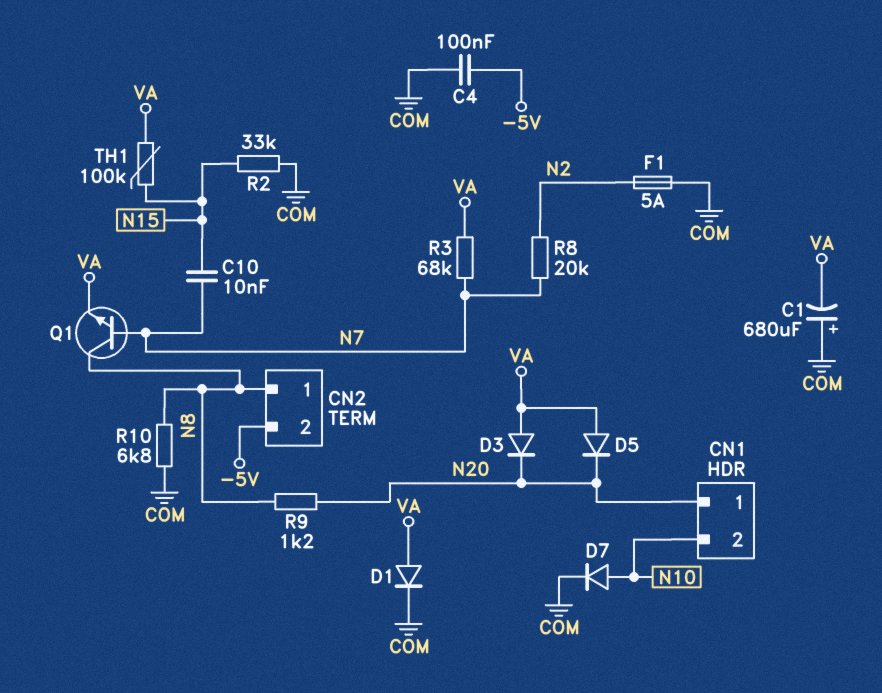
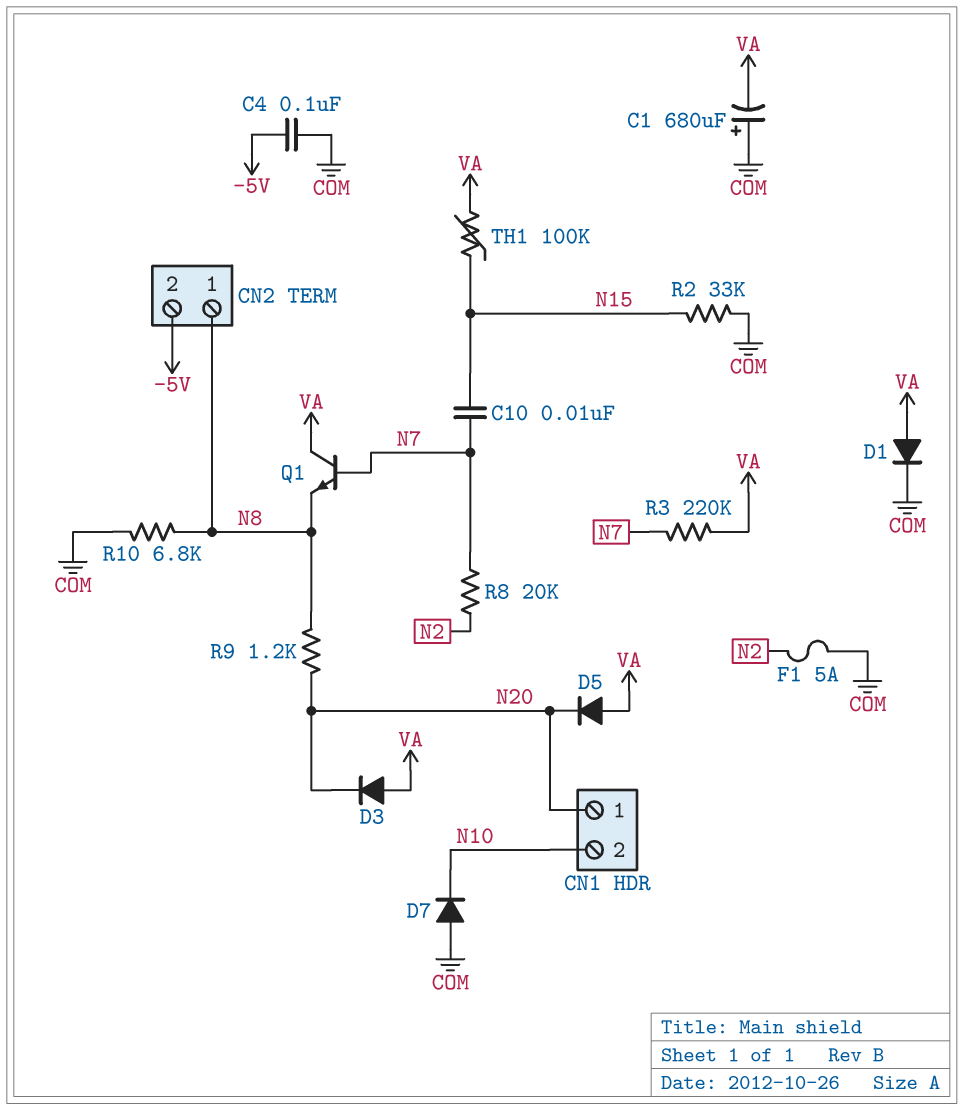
D7: diode (A N10, K COM) -> diode (A COM, K N10)
Q1: NPN (B N7, C N8, E VA) -> NPN (B N7, C VA, E N8)
R3: 68k (N7, VA) -> 220k (N7, VA)

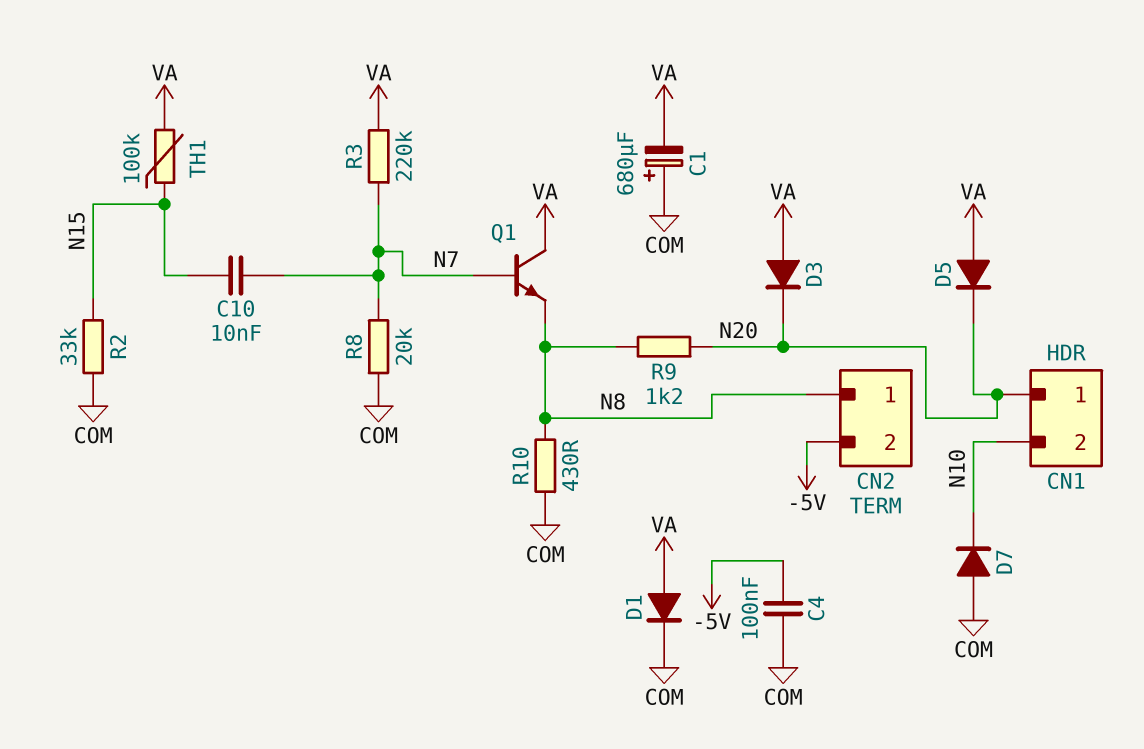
F1: 5A (COM, N2) -> none
R8: 20k (N2, N7) -> 20k (COM, N7)
R10: 6.8k (COM, N8) -> 430 (COM, N8)

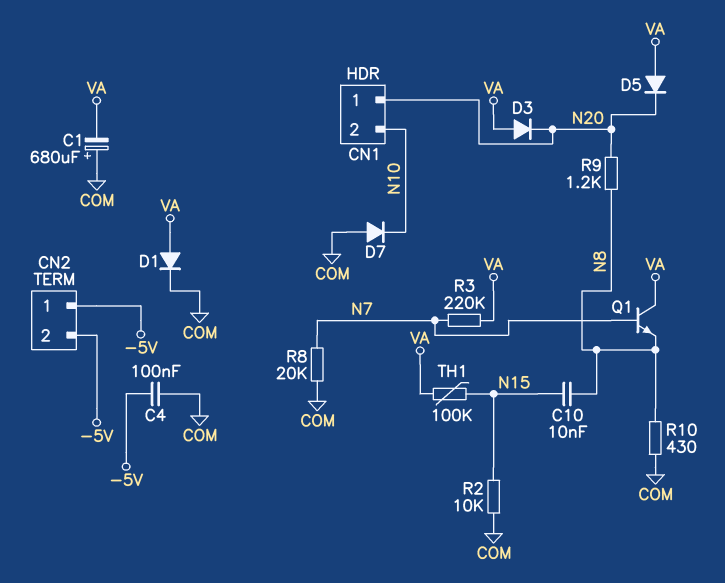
C10: 10nF (N7, N15) -> 10nF (N8, N15)
CN2 pin 1: N8 -> -5V
R2: 33k (COM, N15) -> 10k (COM, N15)

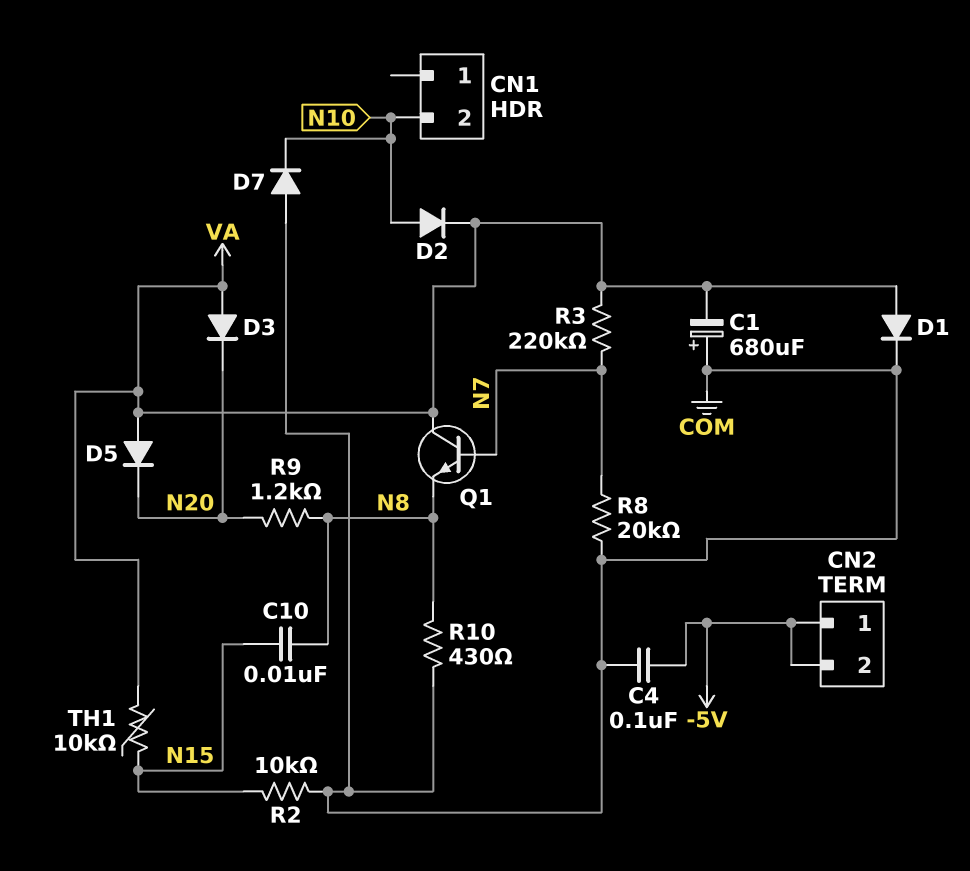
CN1 pin 1: N20 -> none
D2: none -> diode (A N10, K VA)
TH1: 100k (N15, VA) -> 10k (N15, VA)

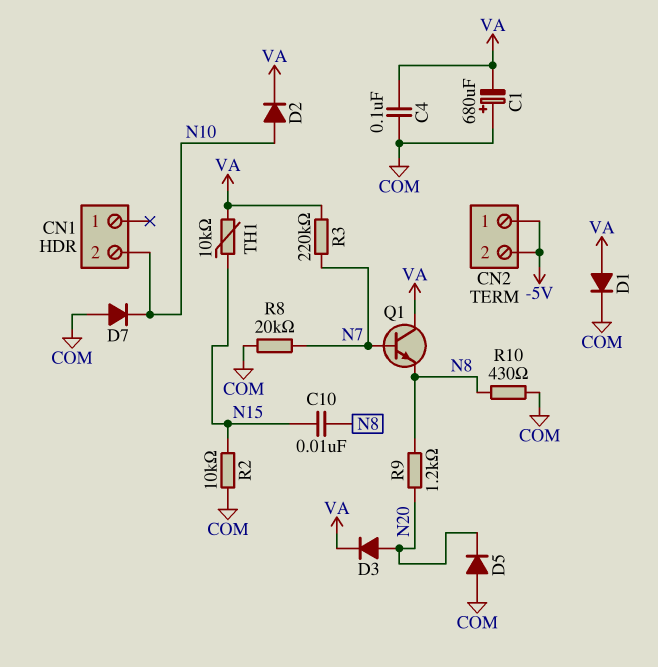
C4: 100nF (-5V, COM) -> 100nF (COM, VA)
D3: diode (A VA, K N20) -> diode (A N20, K VA)
D5: diode (A VA, K N20) -> diode (A COM, K N20)

